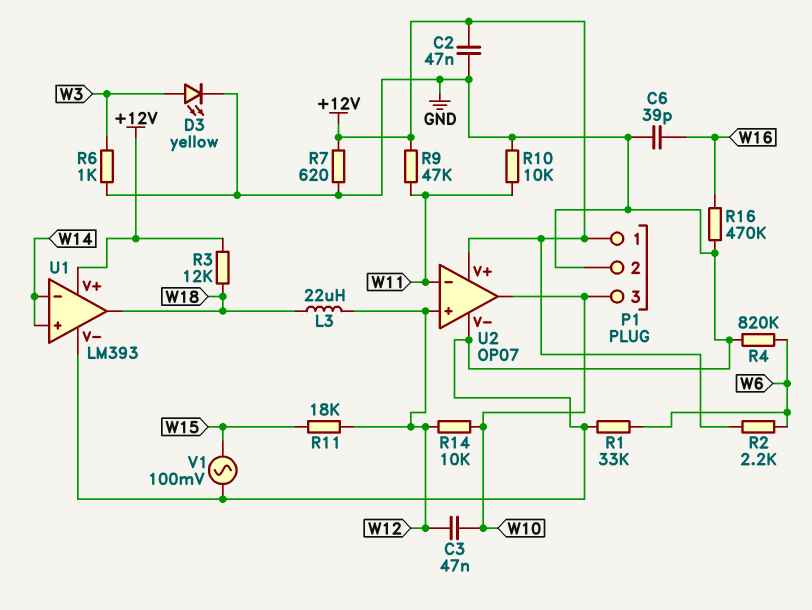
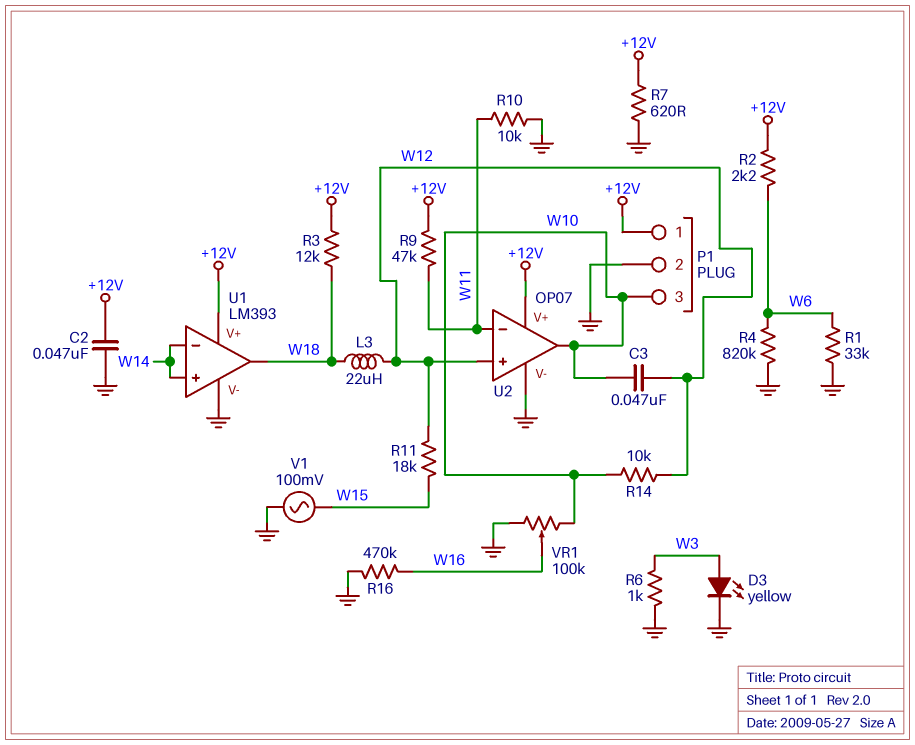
C6: 39pF (GND, W16) -> none
VR1: none -> 100k (GND, W10, wiper W16)

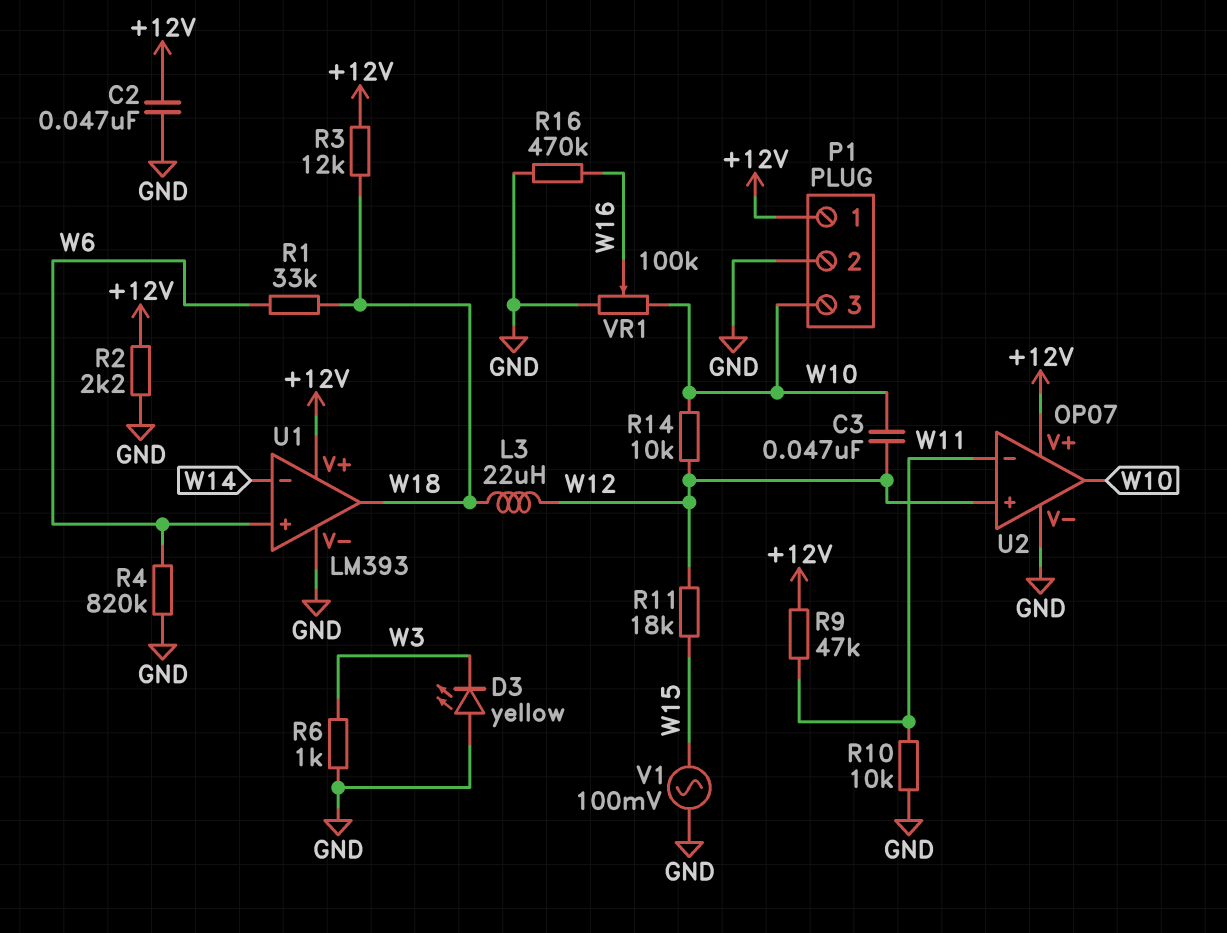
D3: LED yellow (A W3, K GND) -> LED yellow (A GND, K W3)
R1: 33k (GND, W6) -> 33k (W6, W18)
R2: 2.2k (+12V, W6) -> 2.2k (+12V, GND)
R7: 620 (+12V, GND) -> none
U1 pin in+: W14 -> W6

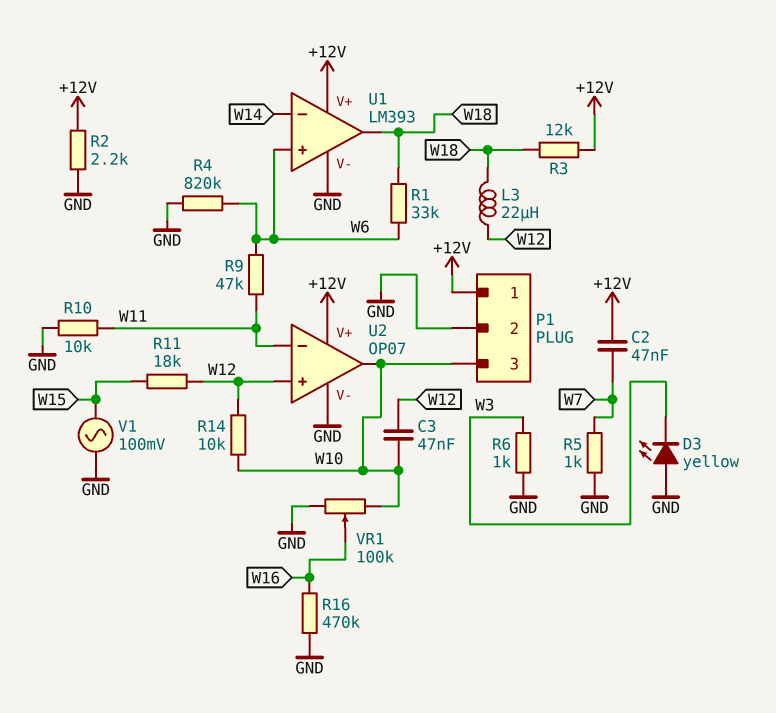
C2: 47nF (+12V, GND) -> 47nF (+12V, W7)
R5: none -> 1k (GND, W7)
R9: 47k (+12V, W11) -> 47k (W6, W11)

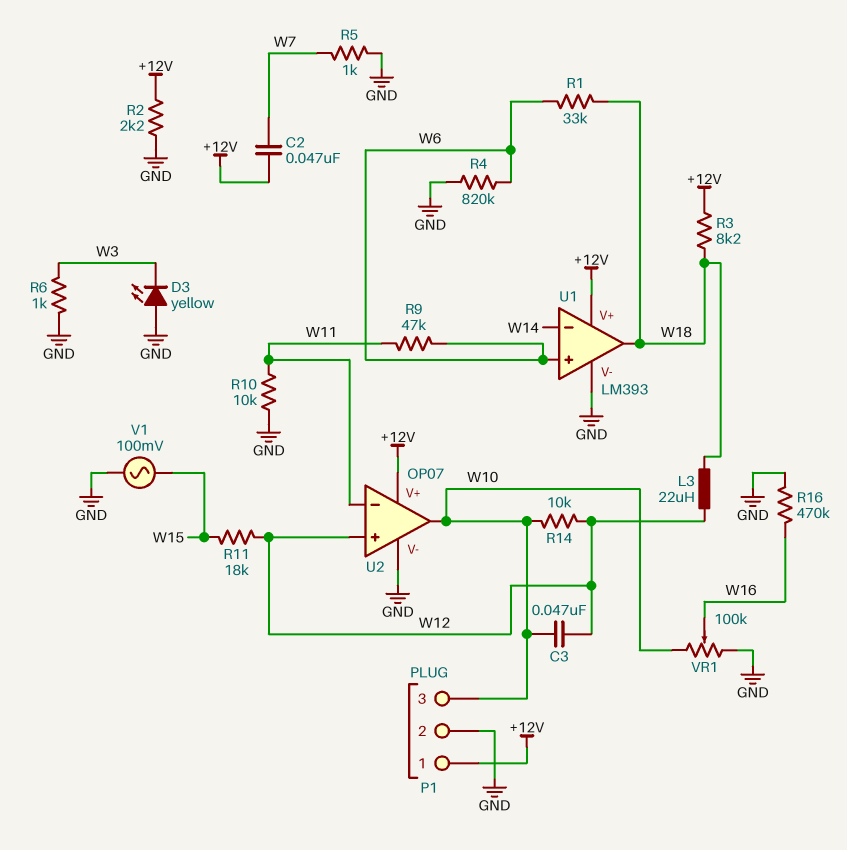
R3: 12k (+12V, W18) -> 8.2k (+12V, W18)

